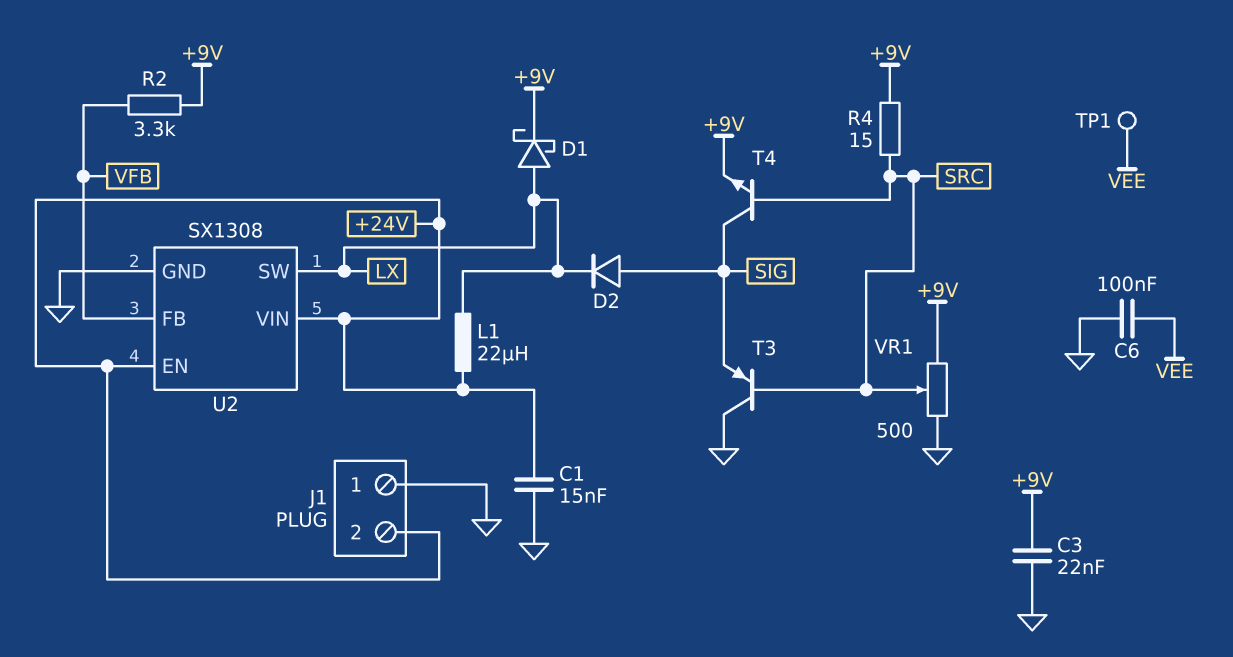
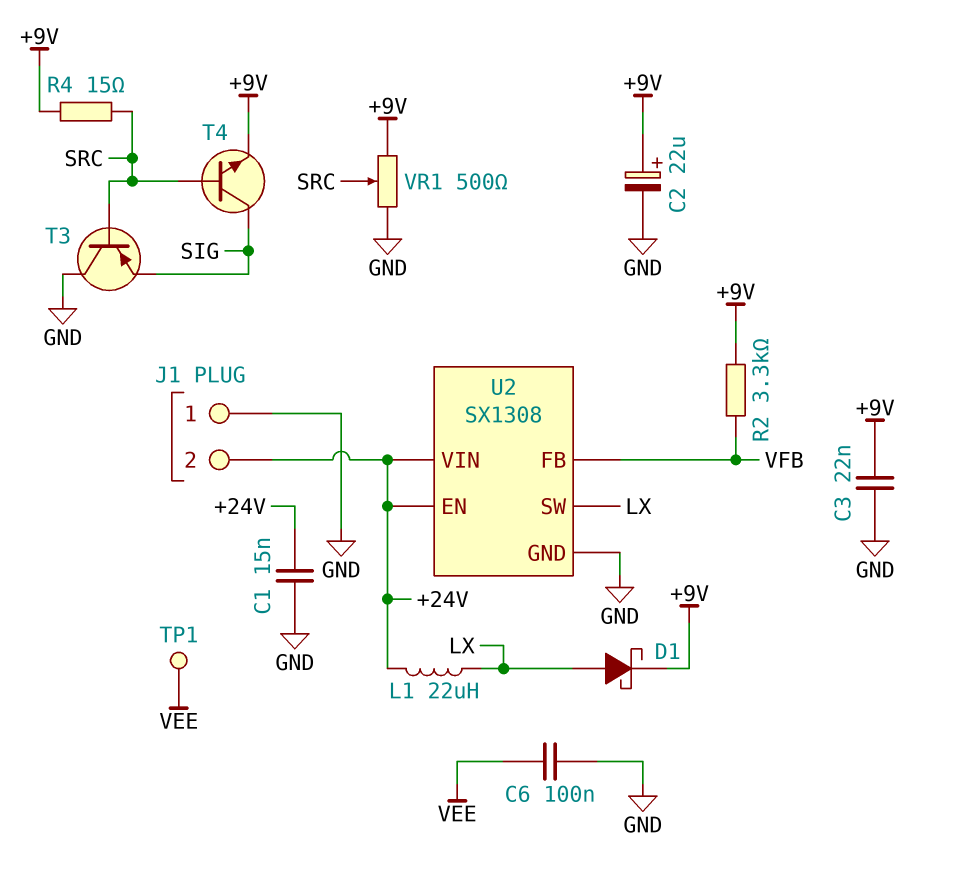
C2: none -> 22uF (plus +9V, minus GND)
D2: diode (A SIG, K LX) -> none

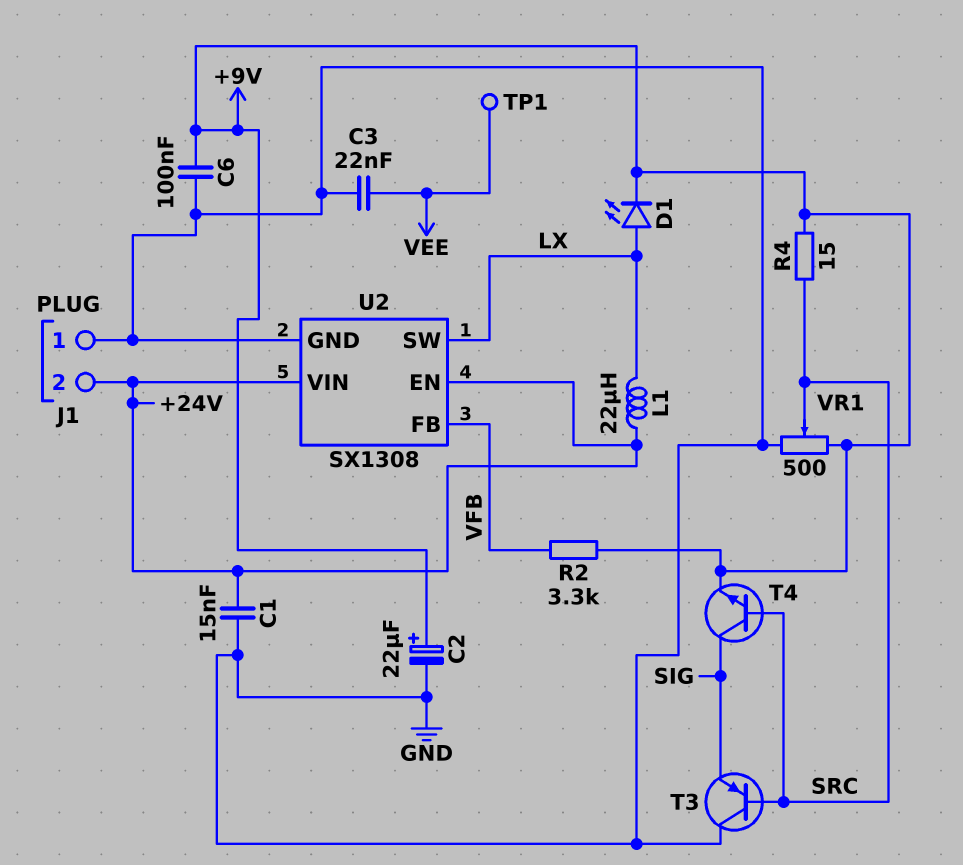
C3: 22nF (+9V, GND) -> 22nF (GND, VEE)
C6: 100nF (GND, VEE) -> 100nF (+9V, GND)
D1: schottky (A LX, K +9V) -> LED (A LX, K +9V)

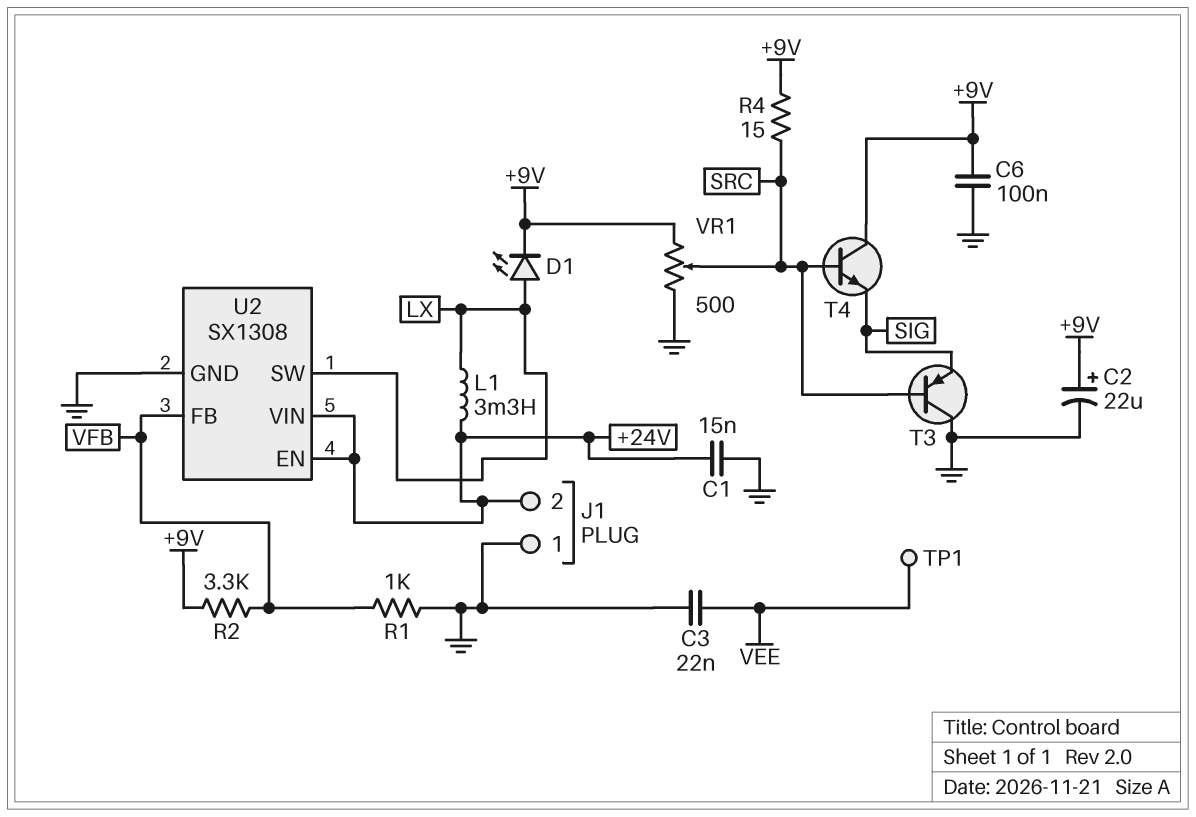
L1: 22uH (+24V, LX) -> 3.3mH (+24V, LX)
R1: none -> 1k (GND, VFB)
T4: NPN (B SRC, C SIG, E +9V) -> NPN (B SRC, C +9V, E SIG)

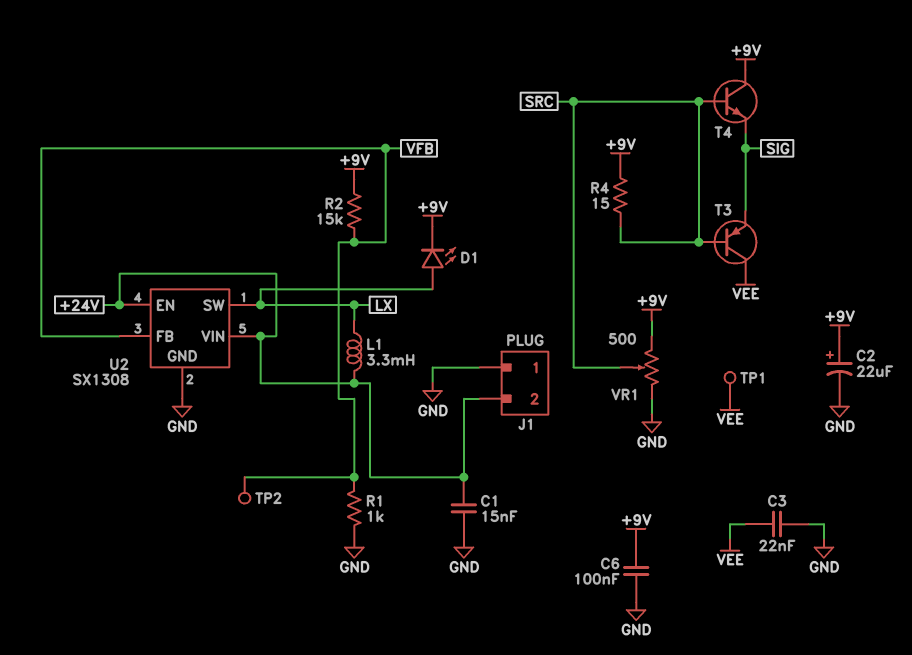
R2: 3.3k (+9V, VFB) -> 15k (+9V, VFB)
T3: PNP (B SRC, C GND, E SIG) -> PNP (B SRC, C VEE, E SIG)
TP2: none -> test point (VFB)

